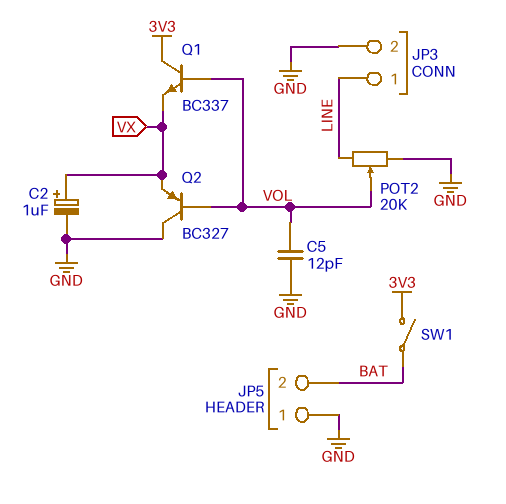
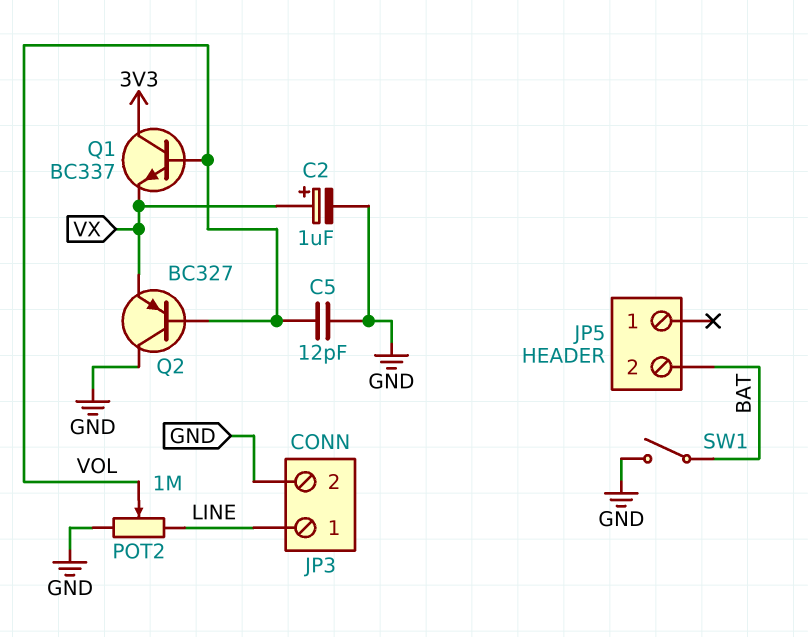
JP5 pin 1: GND -> none
POT2: 20k (GND, LINE, wiper VOL) -> 1M (GND, LINE, wiper VOL)
SW1: switch (3V3, BAT) -> switch (BAT, GND)

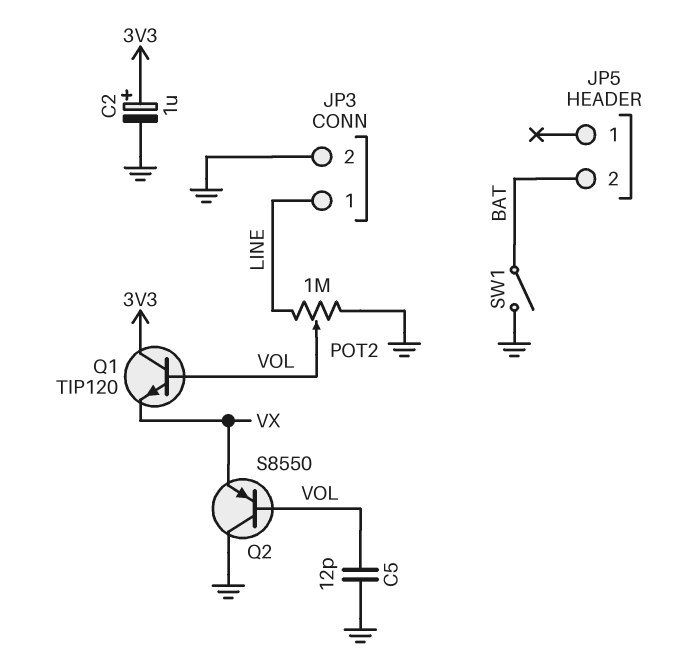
C2: 1uF (plus VX, minus GND) -> 1uF (plus 3V3, minus GND)
Q1: NPN BC337 (B VOL, C 3V3, E VX) -> NPN TIP120 (B VOL, C 3V3, E VX)
Q2: PNP BC327 (B VOL, C GND, E VX) -> PNP S8550 (B VOL, C GND, E VX)

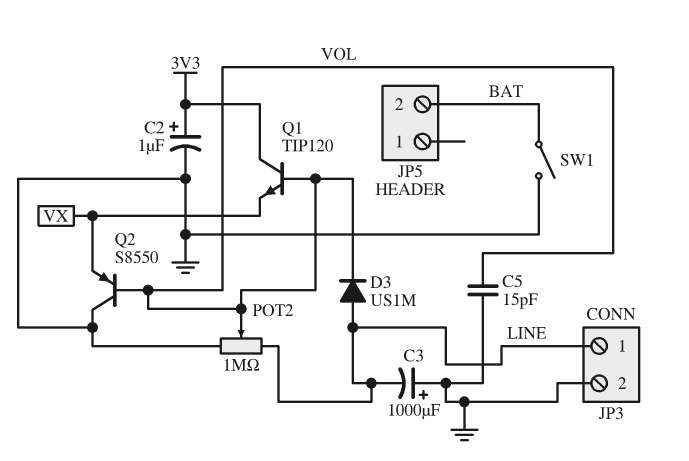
C3: none -> 1000uF (plus GND, minus LINE)
C5: 12pF (GND, VOL) -> 15pF (GND, VOL)
D3: none -> diode US1M (A LINE, K VOL)

